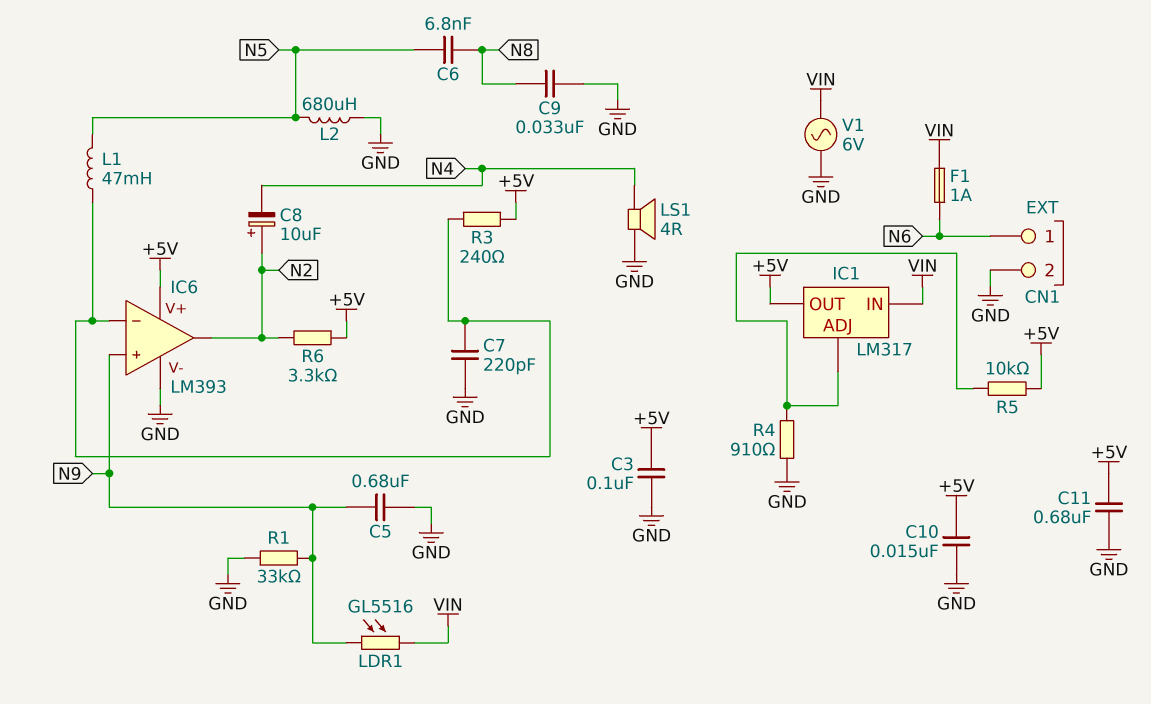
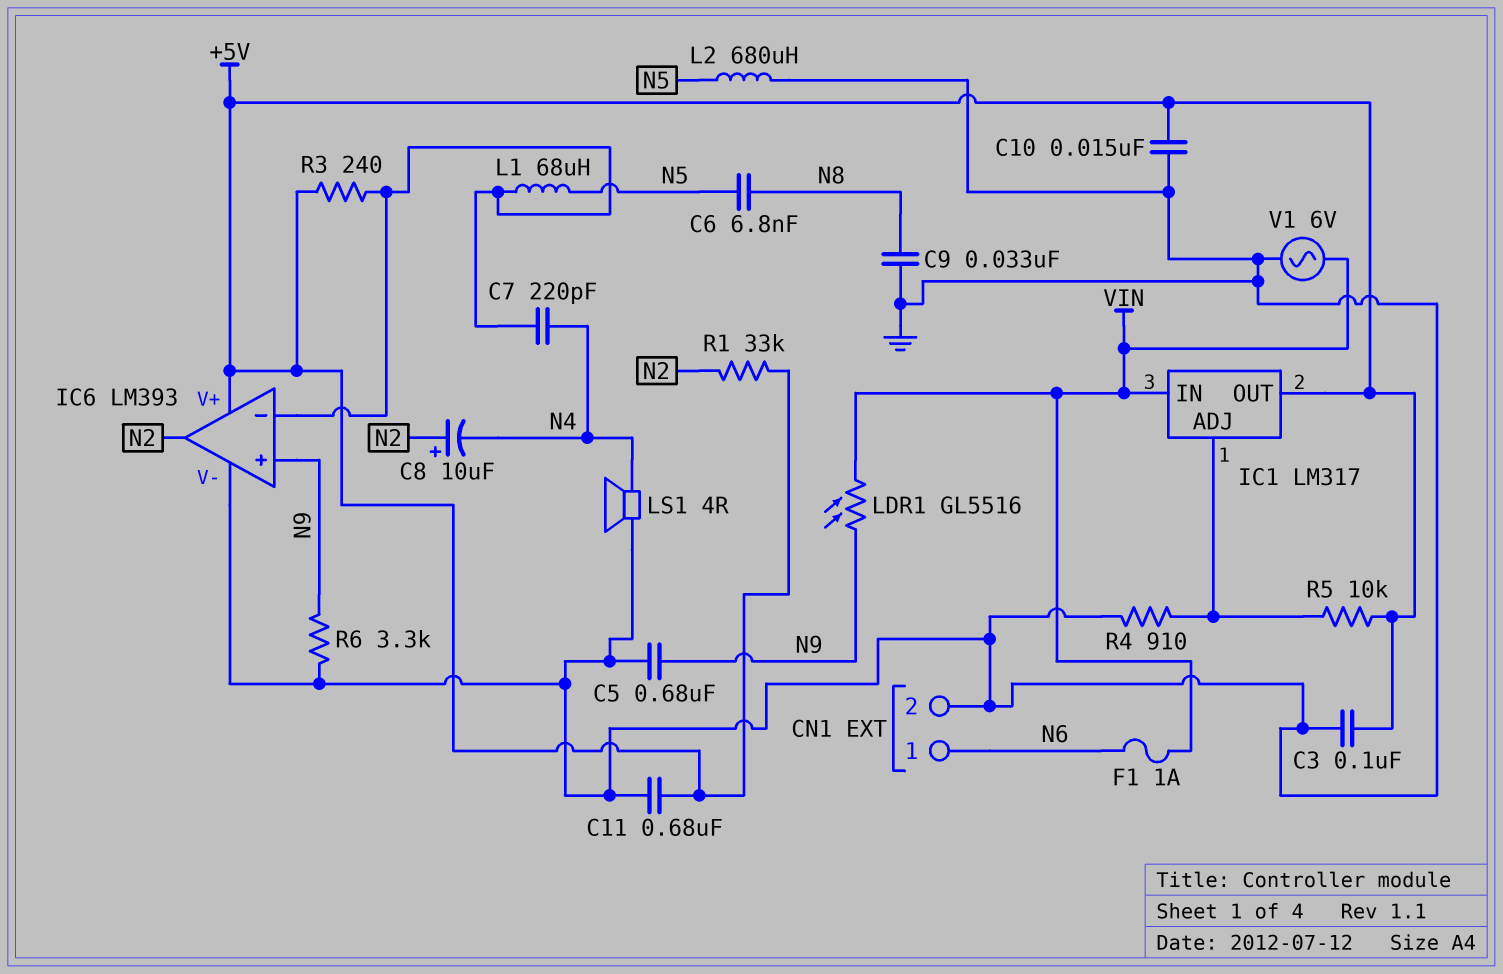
C7: 220pF (GND, IC6/in-) -> 220pF (IC6/in-, N4)
L1: 47mH (IC6/in-, N5) -> 68uH (IC6/in-, N5)
R1: 33k (GND, N9) -> 33k (+5V, N2)
R6: 3.3k (+5V, N2) -> 3.3k (GND, N9)

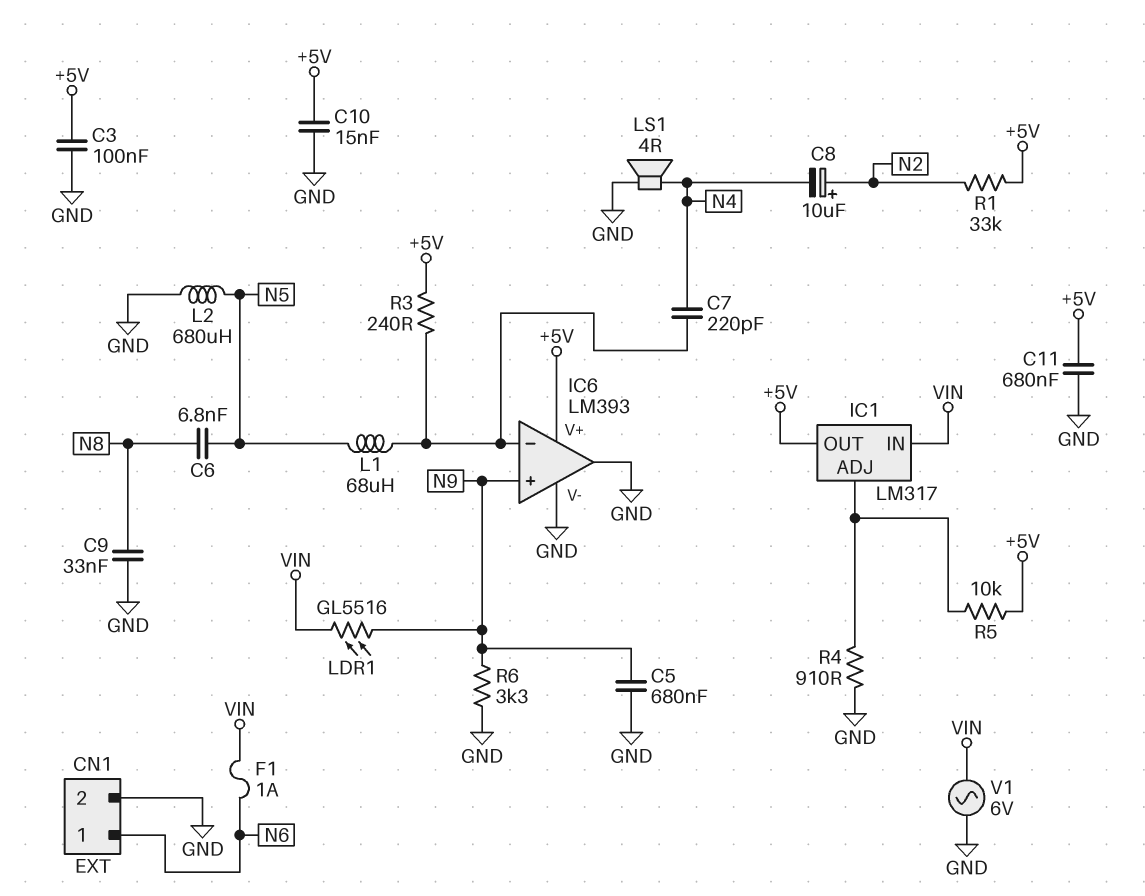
IC6 pin out: N2 -> GND

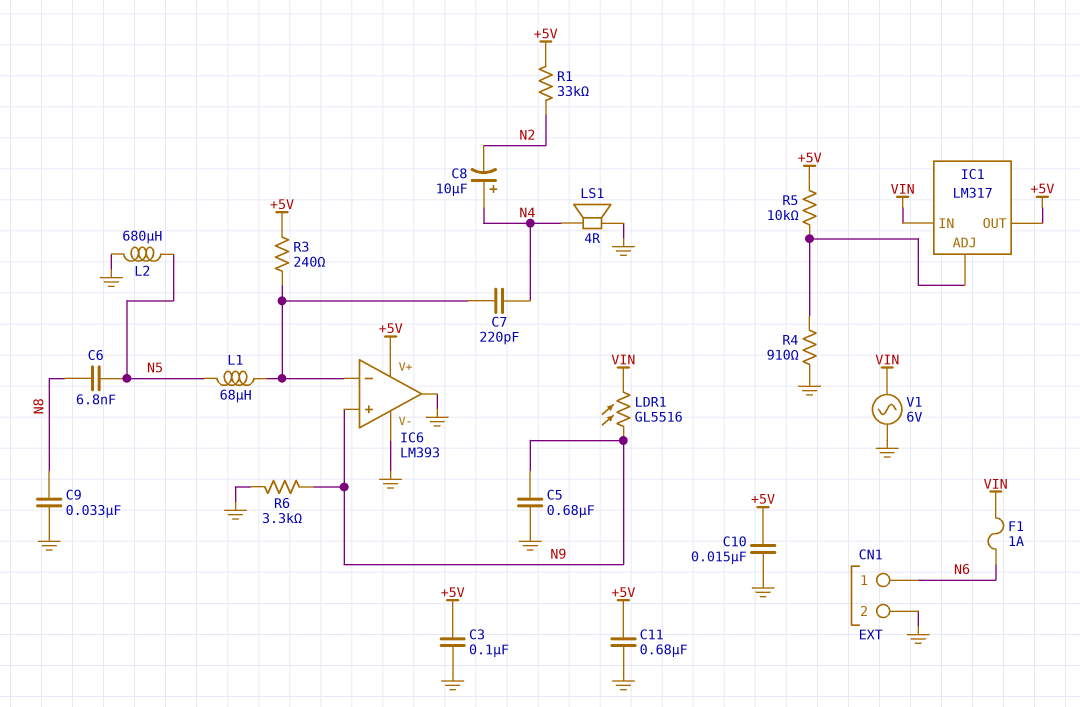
C8: 10uF (plus N2, minus N4) -> 10uF (plus N4, minus N2)

